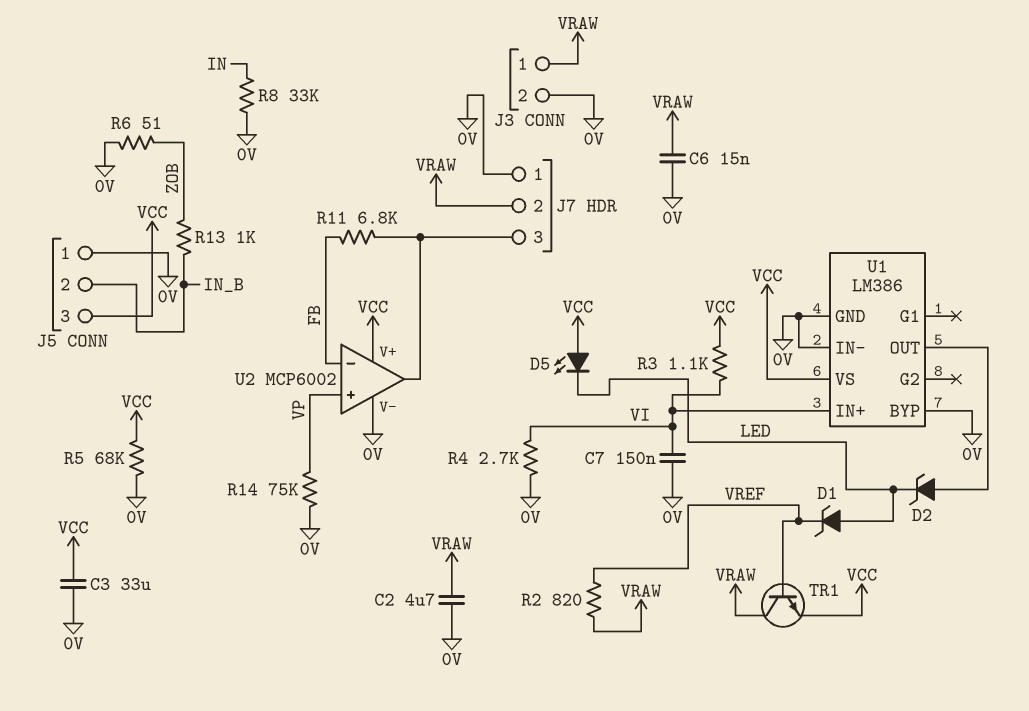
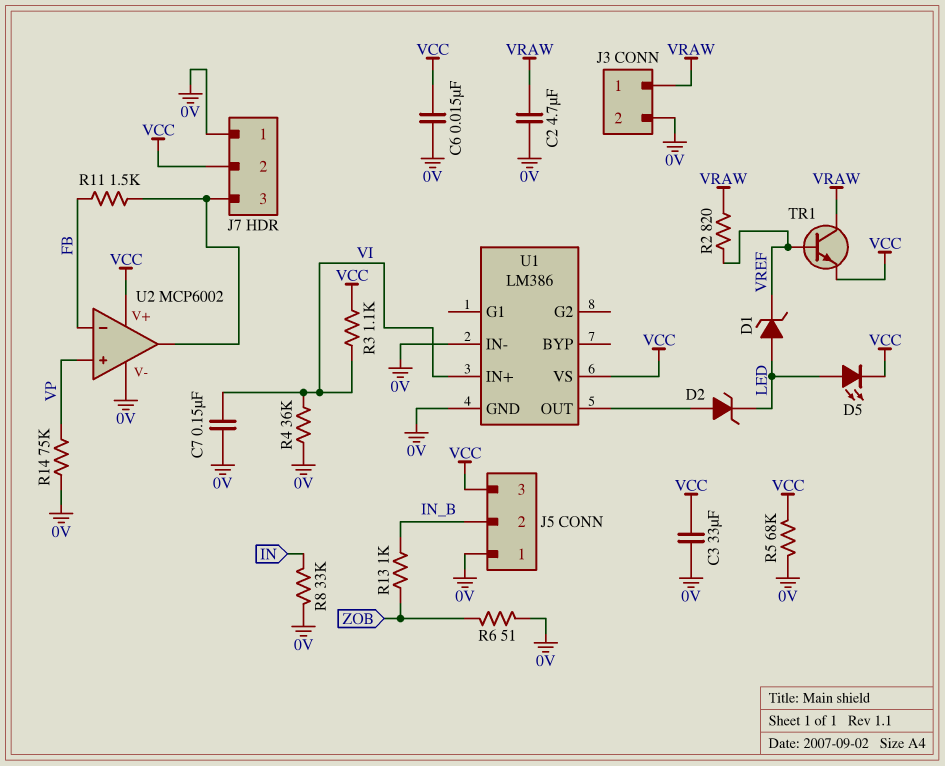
C6: 15nF (0V, VRAW) -> 15nF (0V, VCC)
D5: LED (A VCC, K LED) -> LED (A LED, K VCC)
J7 pin 2: VRAW -> VCC
R4: 2.7k (0V, VI) -> 36k (0V, VI)
R11: 6.8k (FB, J7/3) -> 1.5k (FB, J7/3)
U1 pin BYP: 0V -> none

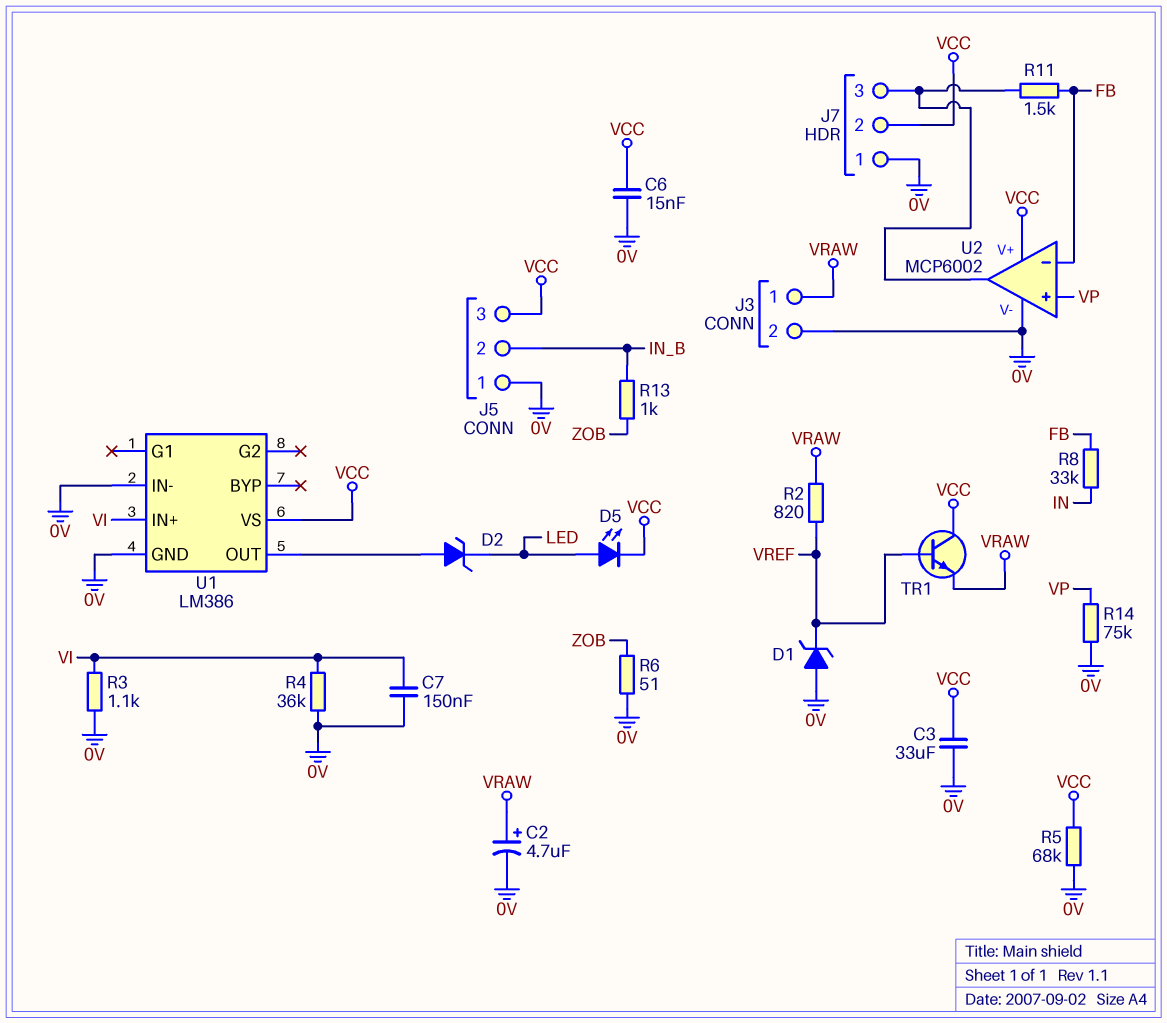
C2: 4.7uF (0V, VRAW) -> 4.7uF (plus VRAW, minus 0V)
D1: zener (A LED, K VREF) -> zener (A 0V, K VREF)
R3: 1.1k (VCC, VI) -> 1.1k (0V, VI)
R8: 33k (0V, IN) -> 33k (FB, IN)
TR1: NPN (B VREF, C VRAW, E VCC) -> NPN (B VREF, C VCC, E VRAW)

